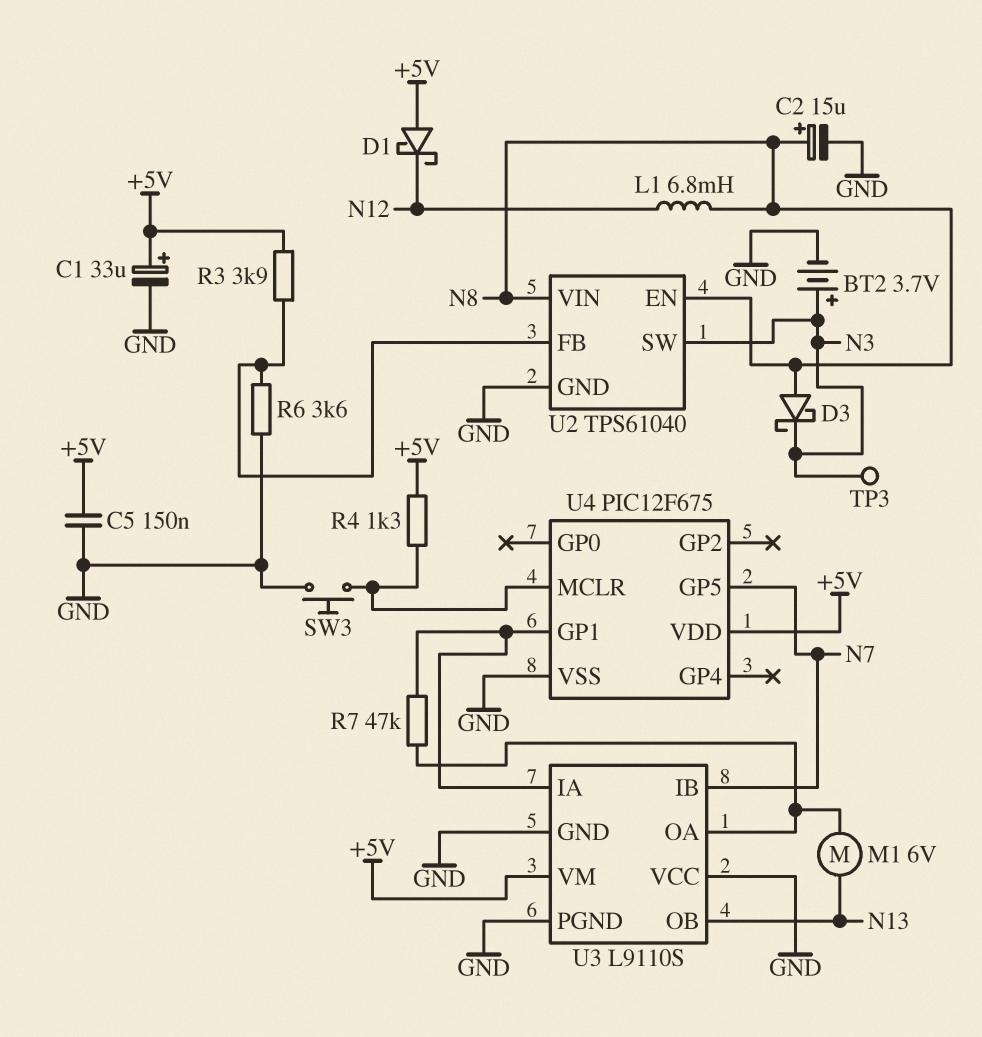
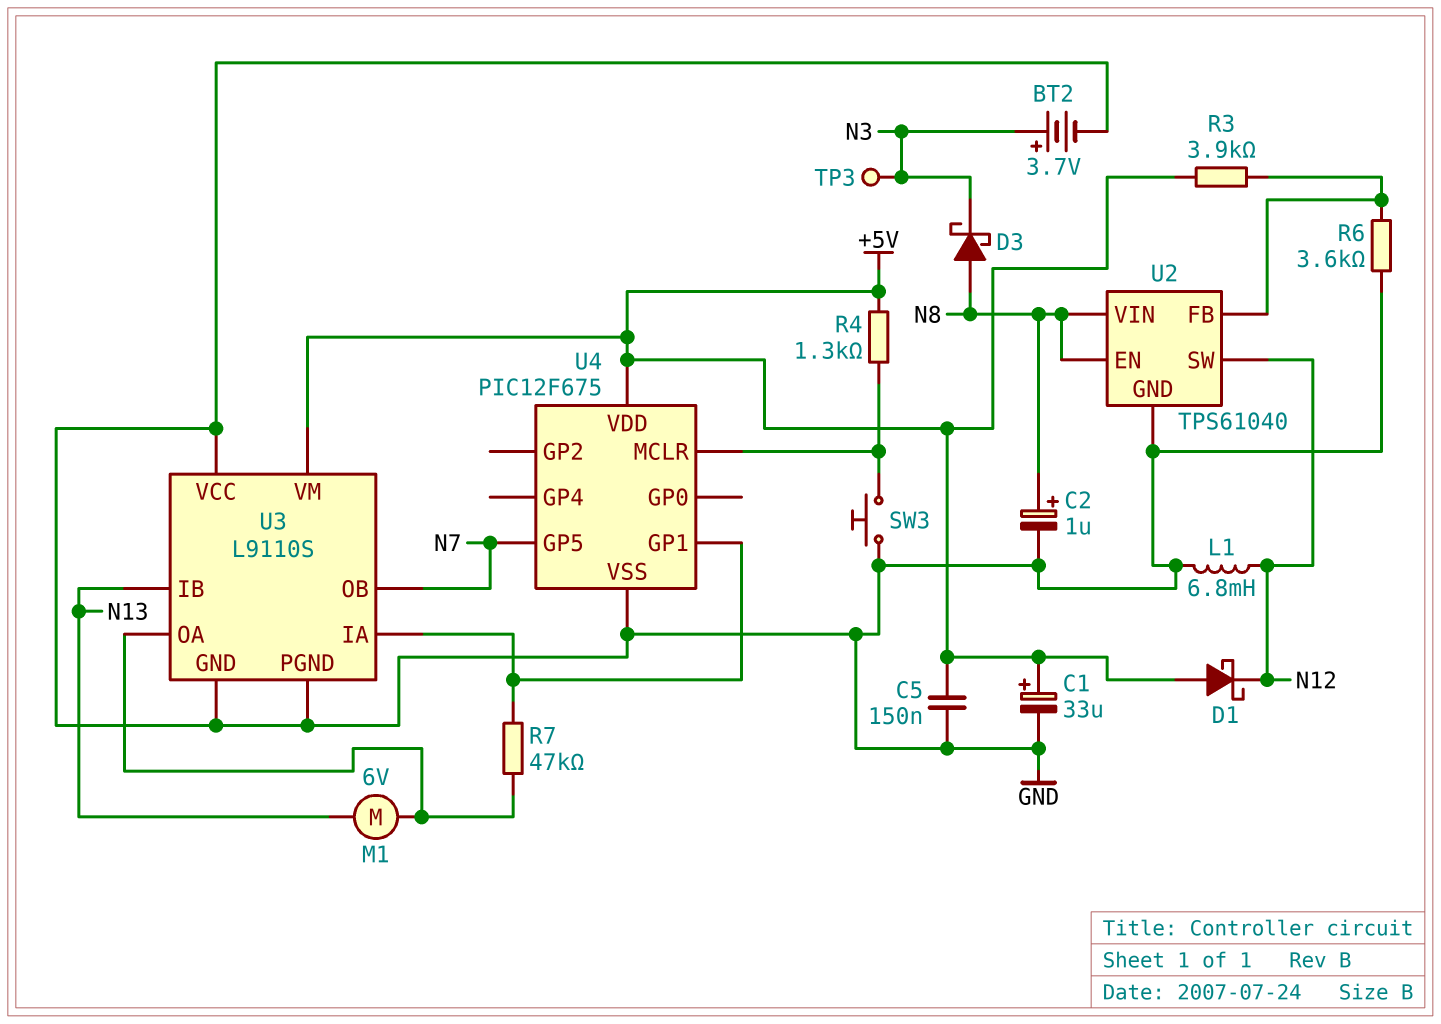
C2: 15uF (plus N8, minus GND) -> 1uF (plus N8, minus GND)
L1: 6.8mH (N8, N12) -> 6.8mH (GND, N12)
U2 pin SW: N3 -> N12
U3 pin IB: N7 -> N13
U3 pin OB: N13 -> N7

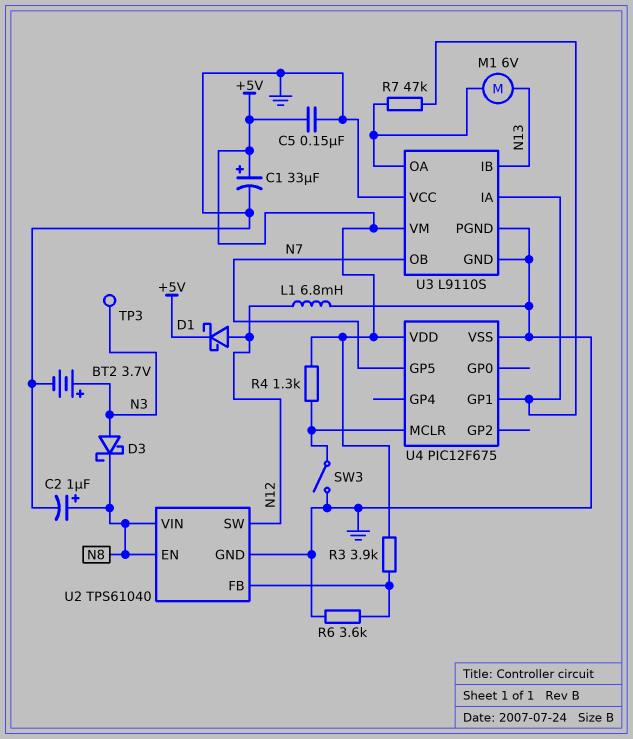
D1: schottky (A +5V, K N12) -> schottky (A N12, K +5V)
D3: schottky (A N8, K N3) -> schottky (A N3, K N8)
SW3: button (GND, U4/MCLR) -> switch (GND, U4/MCLR)

